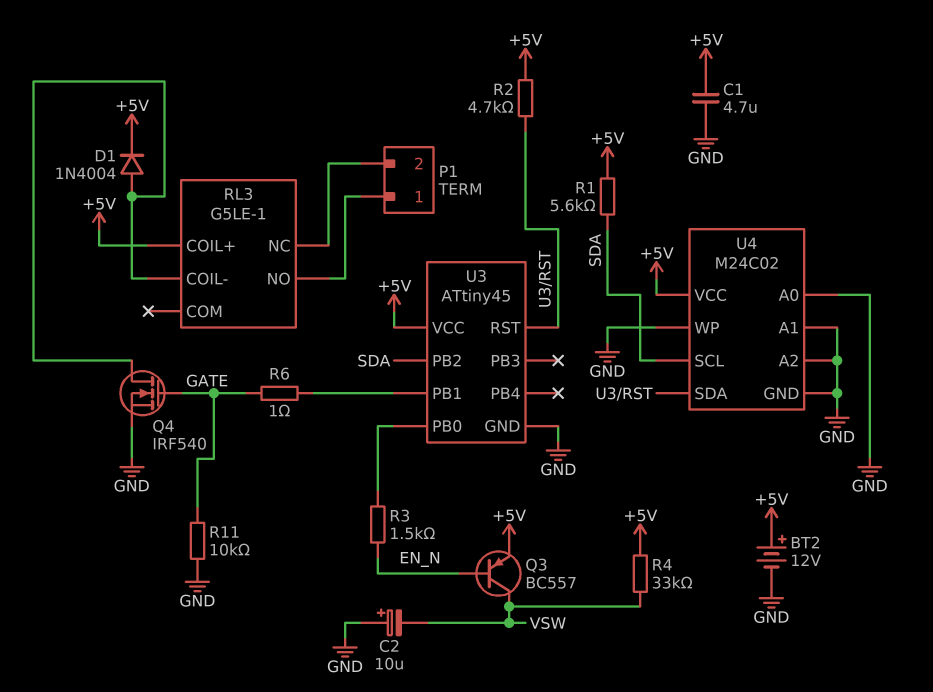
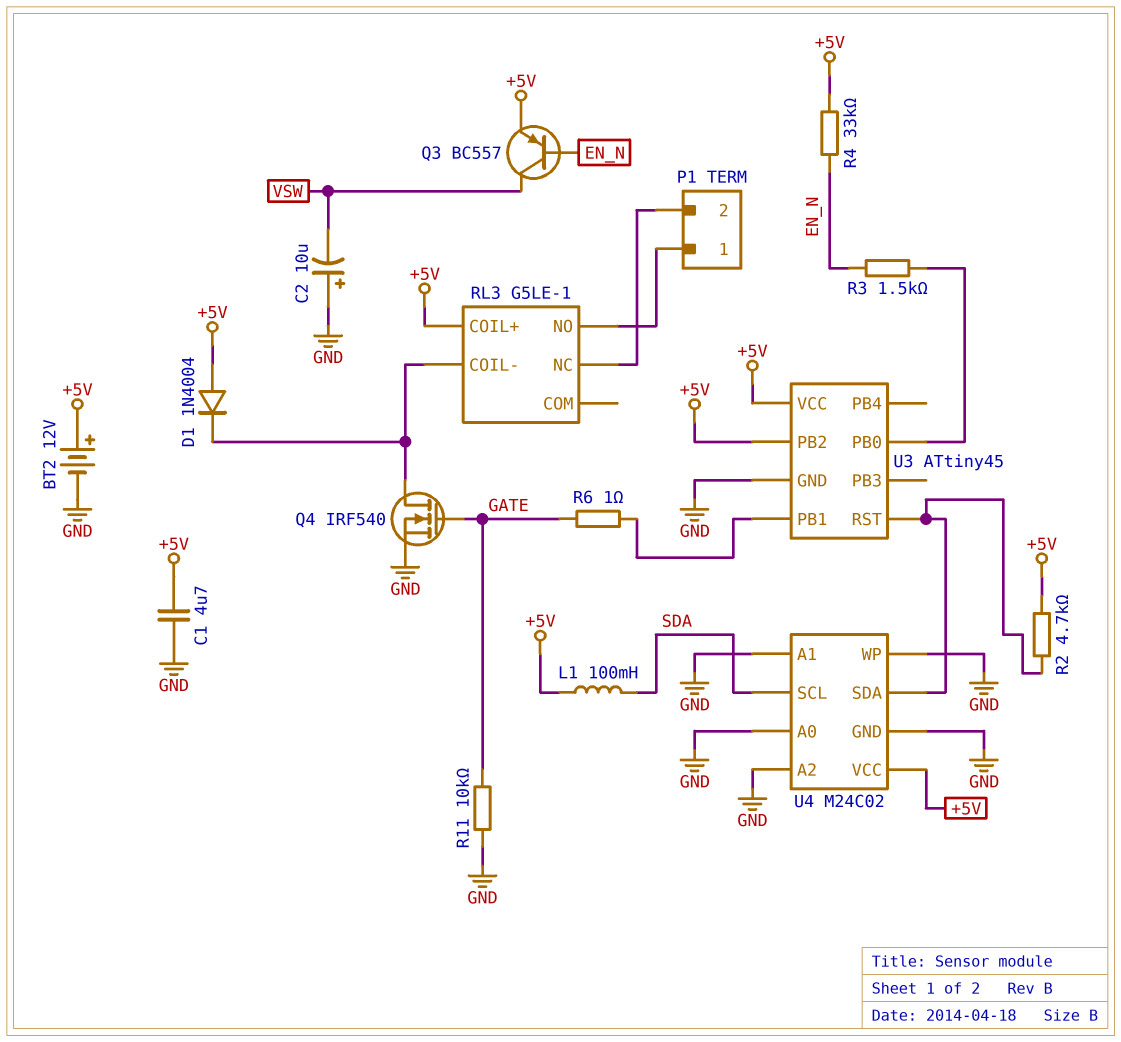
D1: diode 1N4004 (A RL3/COIL-, K +5V) -> diode 1N4004 (A +5V, K RL3/COIL-)
L1: none -> 100mH (+5V, SDA)
R1: 5.6k (+5V, SDA) -> none
R4: 33k (+5V, VSW) -> 33k (+5V, EN_N)
U3 pin PB2: SDA -> +5V

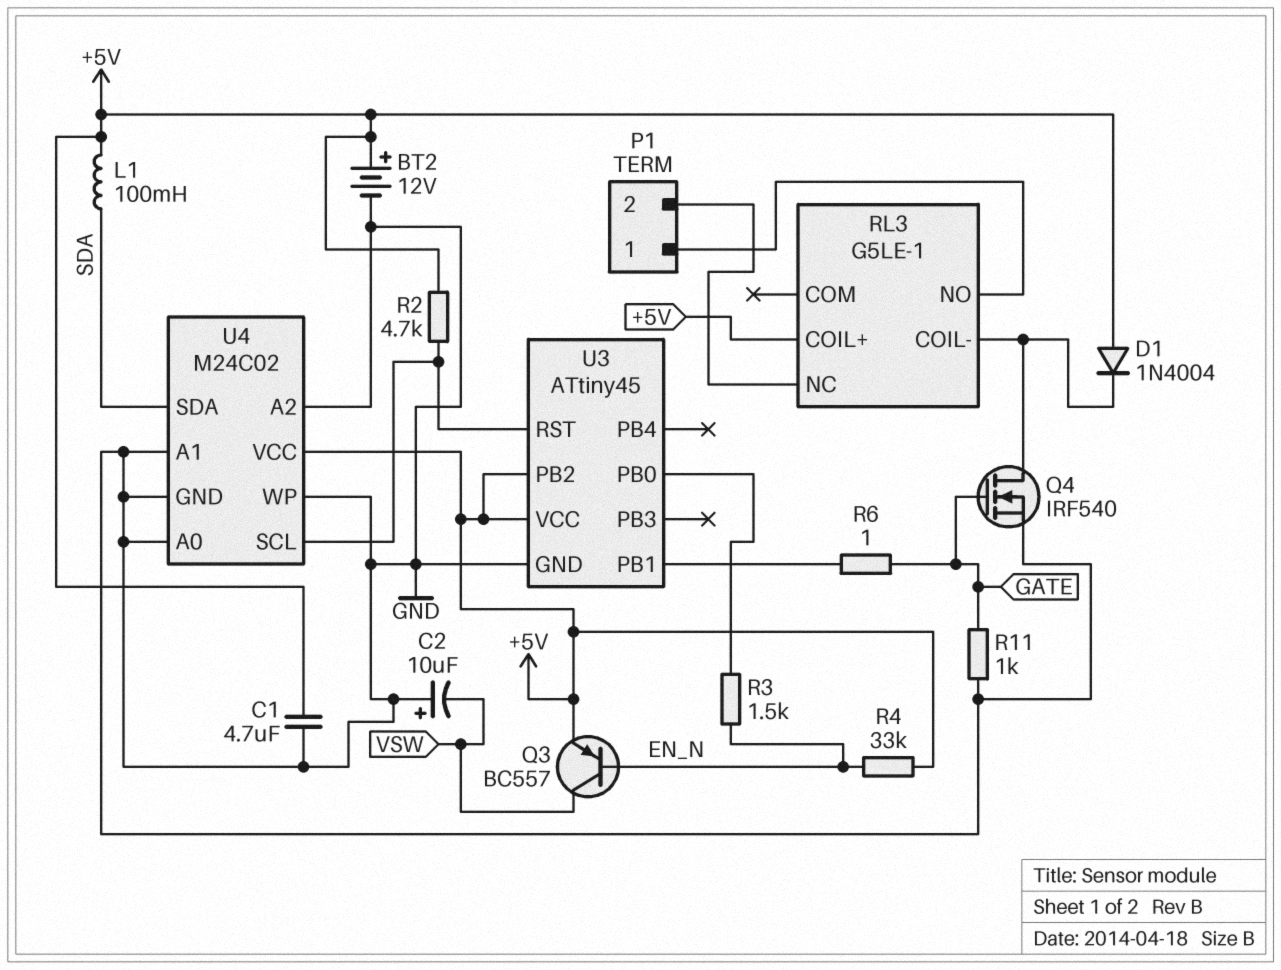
R11: 10k (GATE, GND) -> 1k (GATE, GND)
U4 pin SCL: SDA -> U3/RST
U4 pin SDA: U3/RST -> SDA

